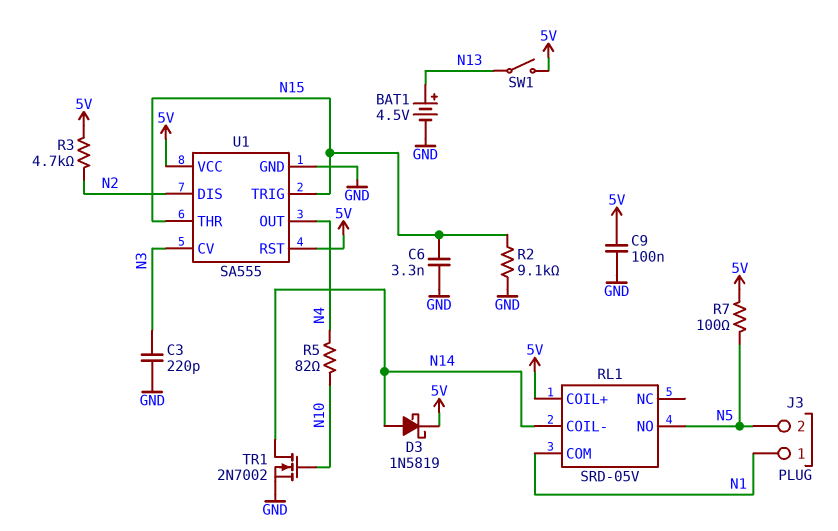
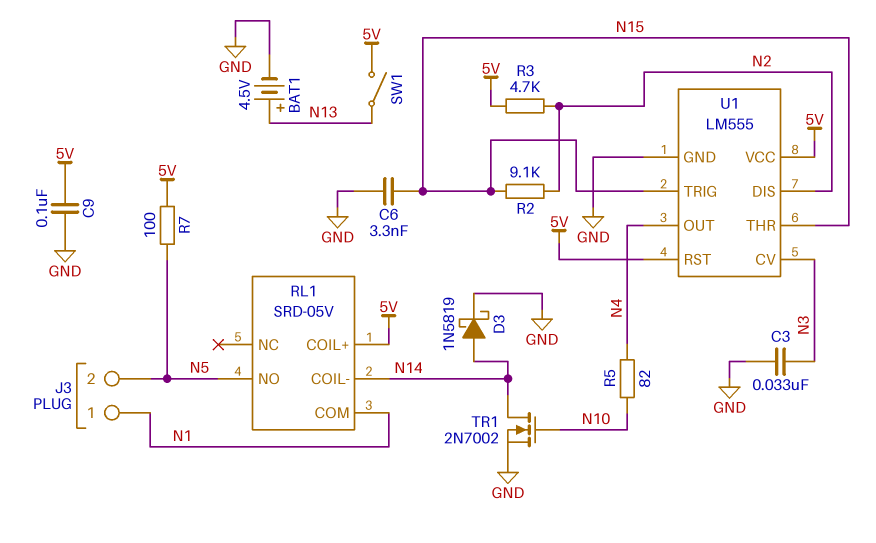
C3: 220pF (GND, N3) -> 33nF (GND, N3)
D3: schottky 1N5819 (A N14, K 5V) -> schottky 1N5819 (A N14, K GND)
R2: 9.1k (GND, N15) -> 9.1k (N2, N15)
U1: SA555 -> LM555

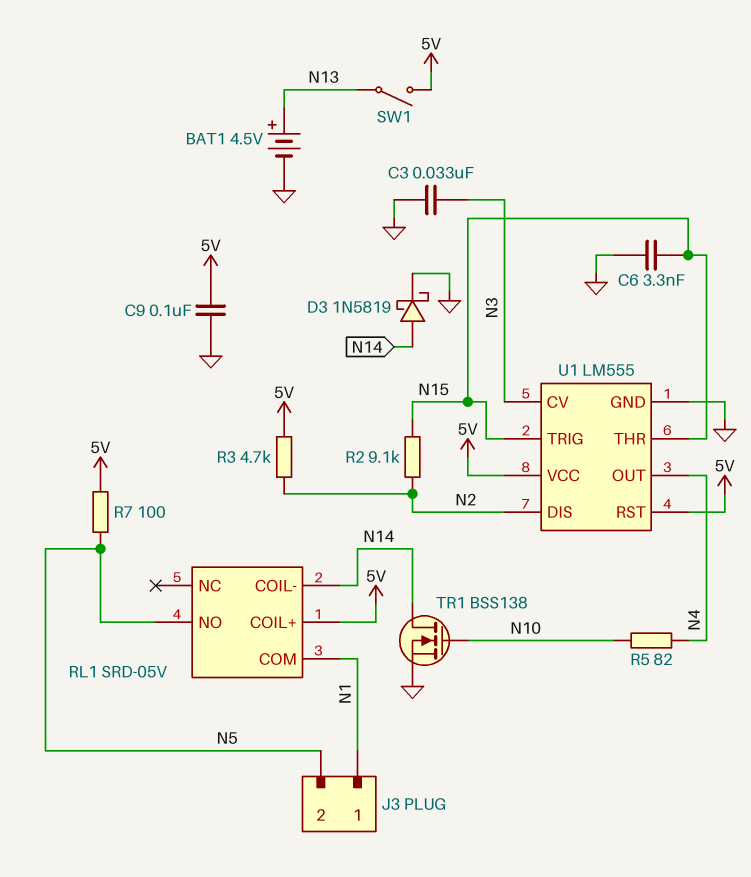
TR1: NMOS 2N7002 (G N10, D N14, S GND) -> NMOS BSS138 (G N10, D N14, S GND)

